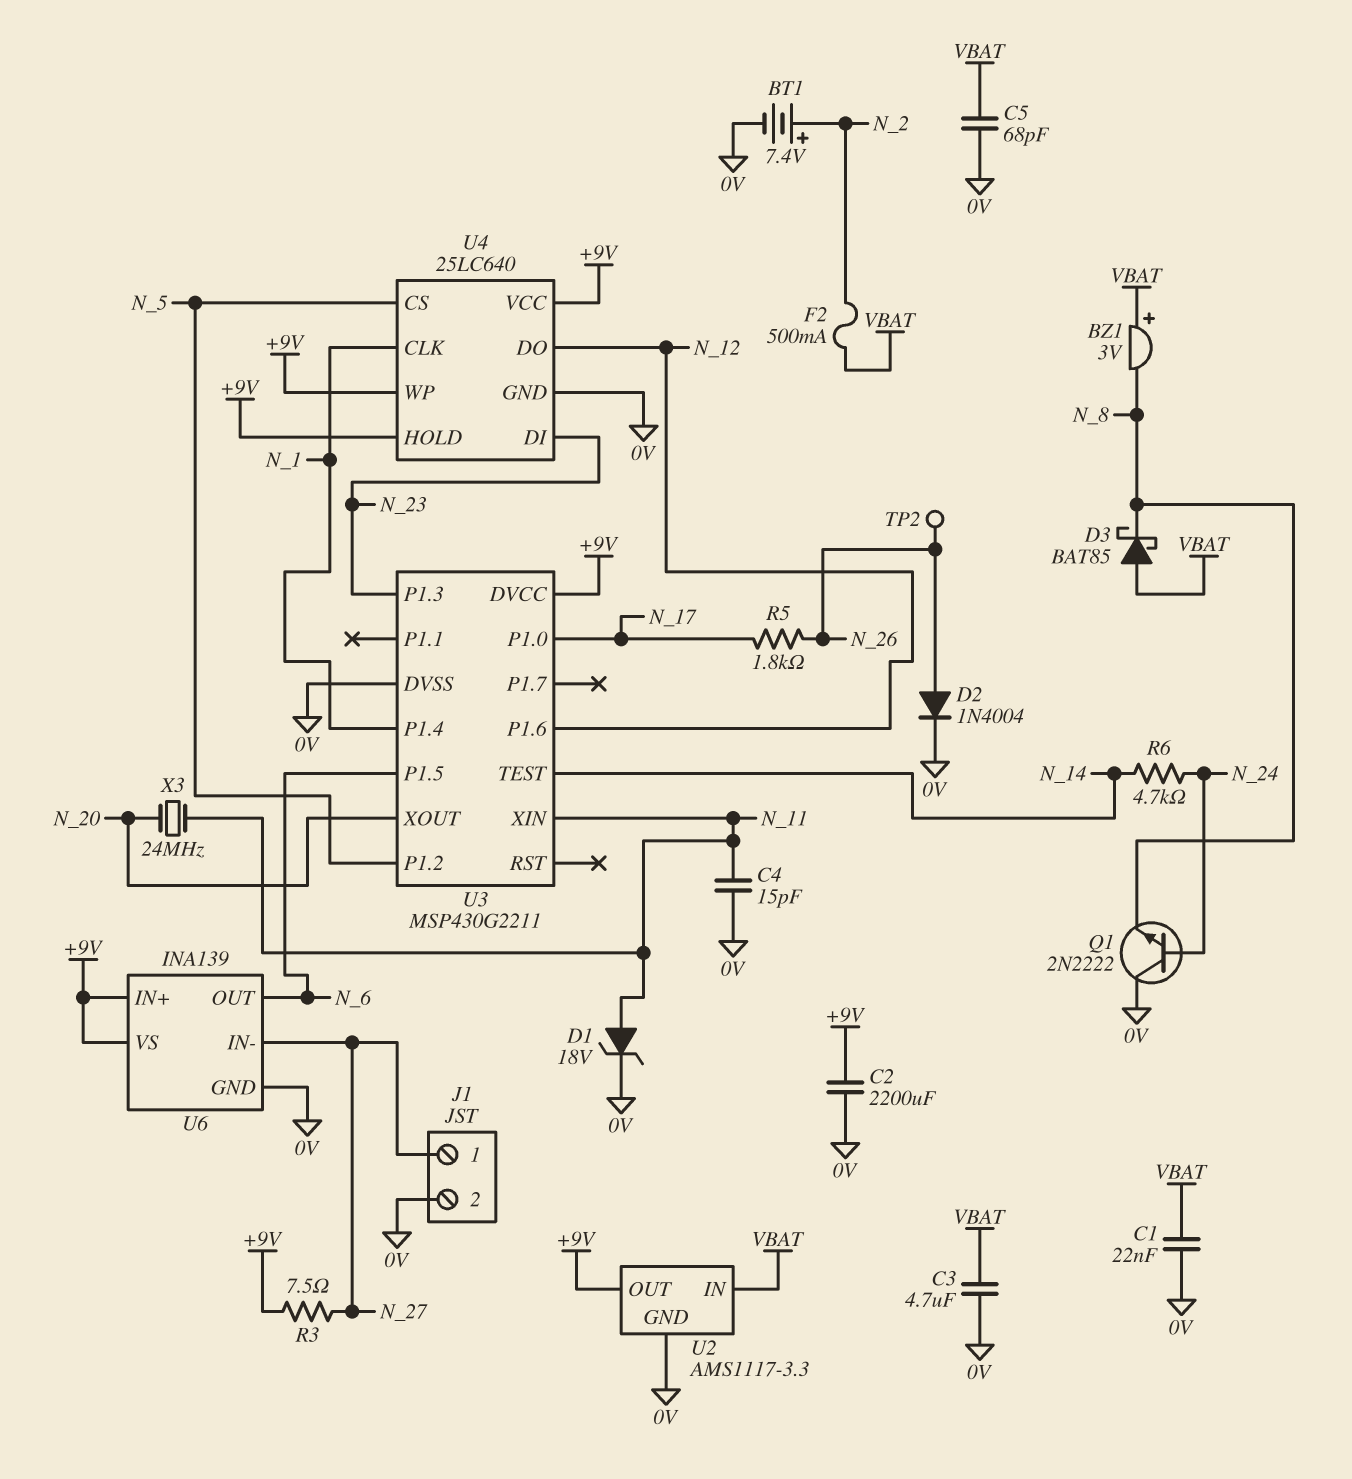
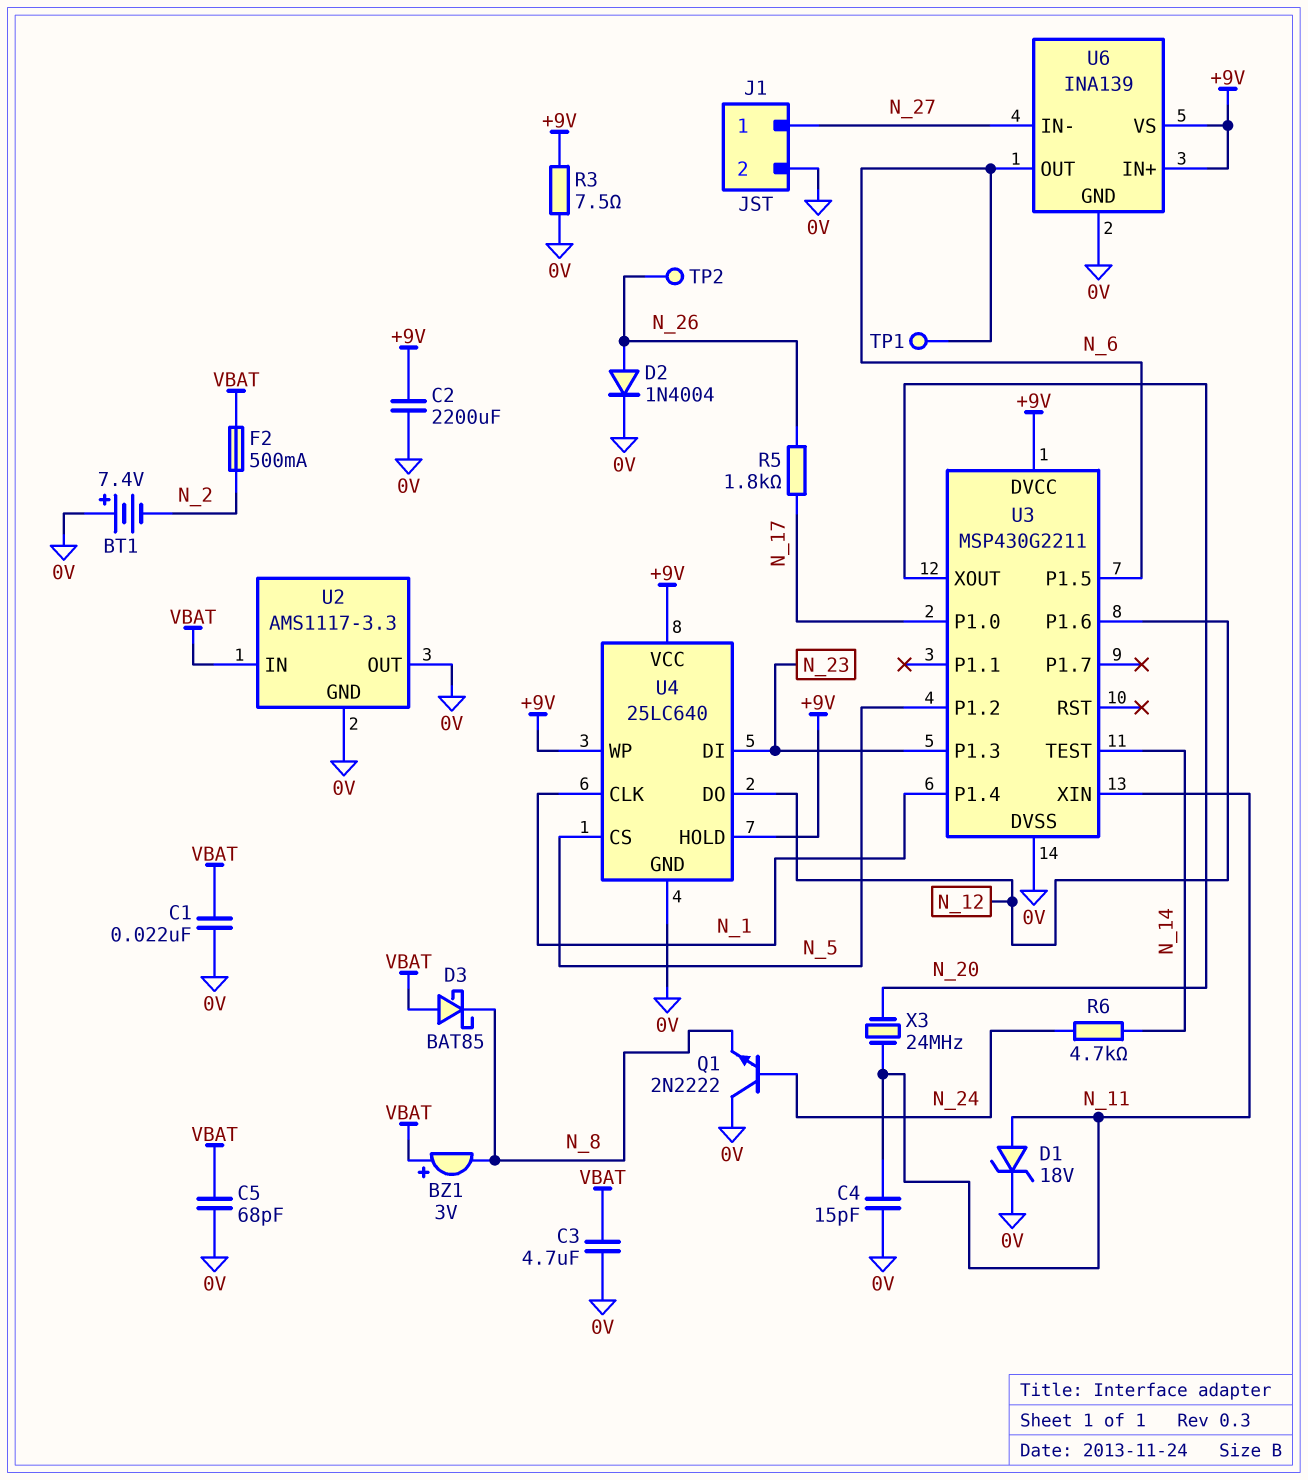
BT1: 7.4V (plus N_2, minus 0V) -> 7.4V (plus 0V, minus N_2)
R3: 7.5 (+9V, N_27) -> 7.5 (+9V, 0V)
TP1: none -> test point (N_6)
U2 pin OUT: +9V -> 0V

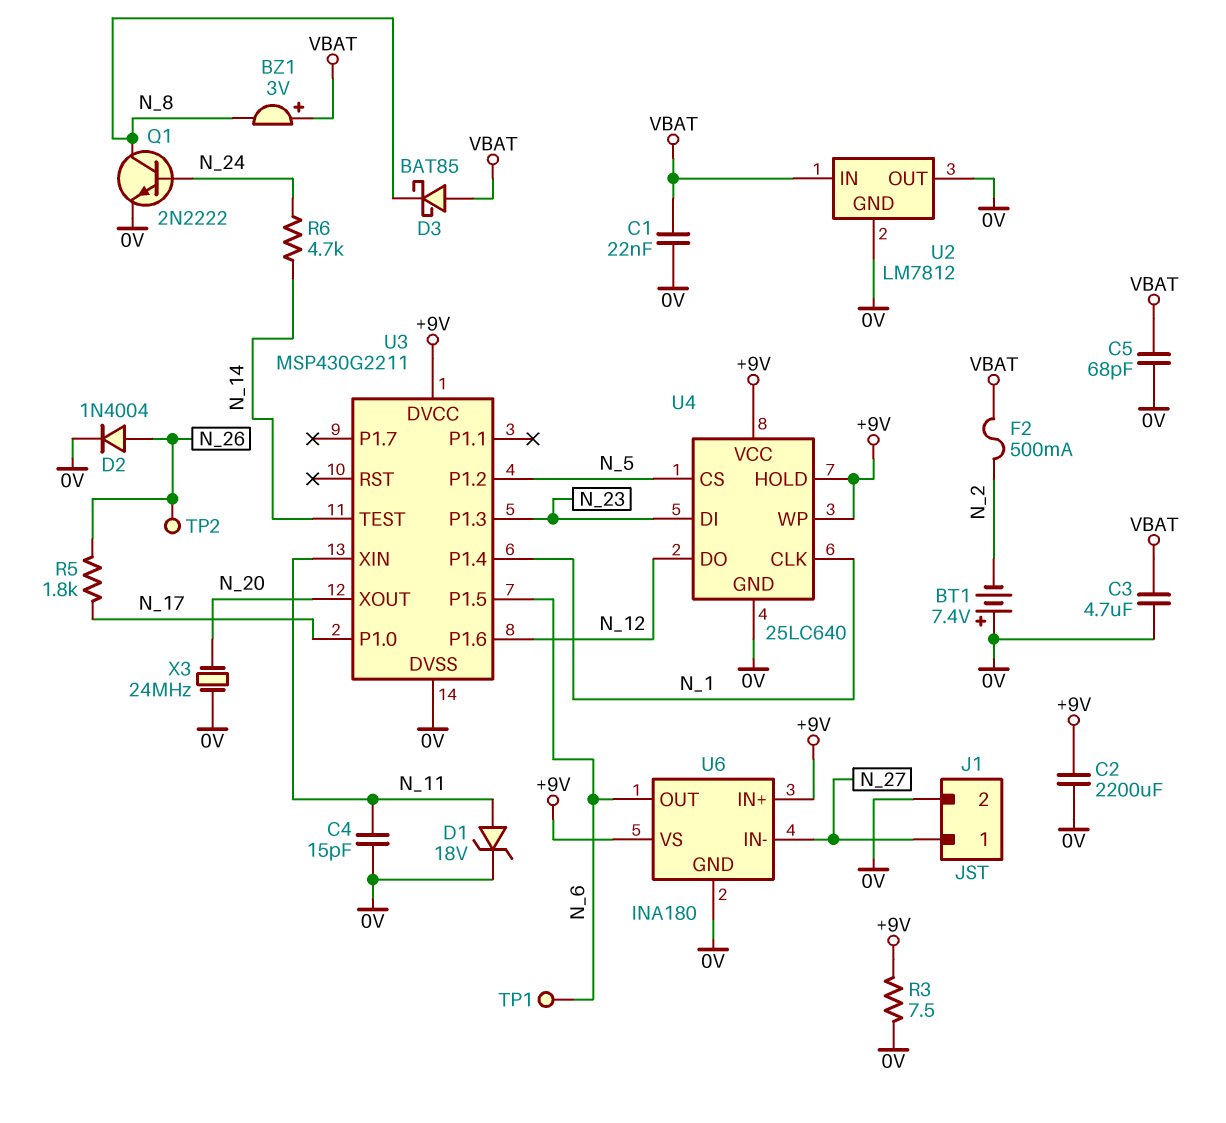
Q1: NPN 2N2222 (B N_24, C 0V, E N_8) -> NPN 2N2222 (B N_24, C N_8, E 0V)
U2: AMS1117-3.3 -> LM7812
U6: INA139 -> INA180
X3: 24MHz (N_11, N_20) -> 24MHz (0V, N_20)

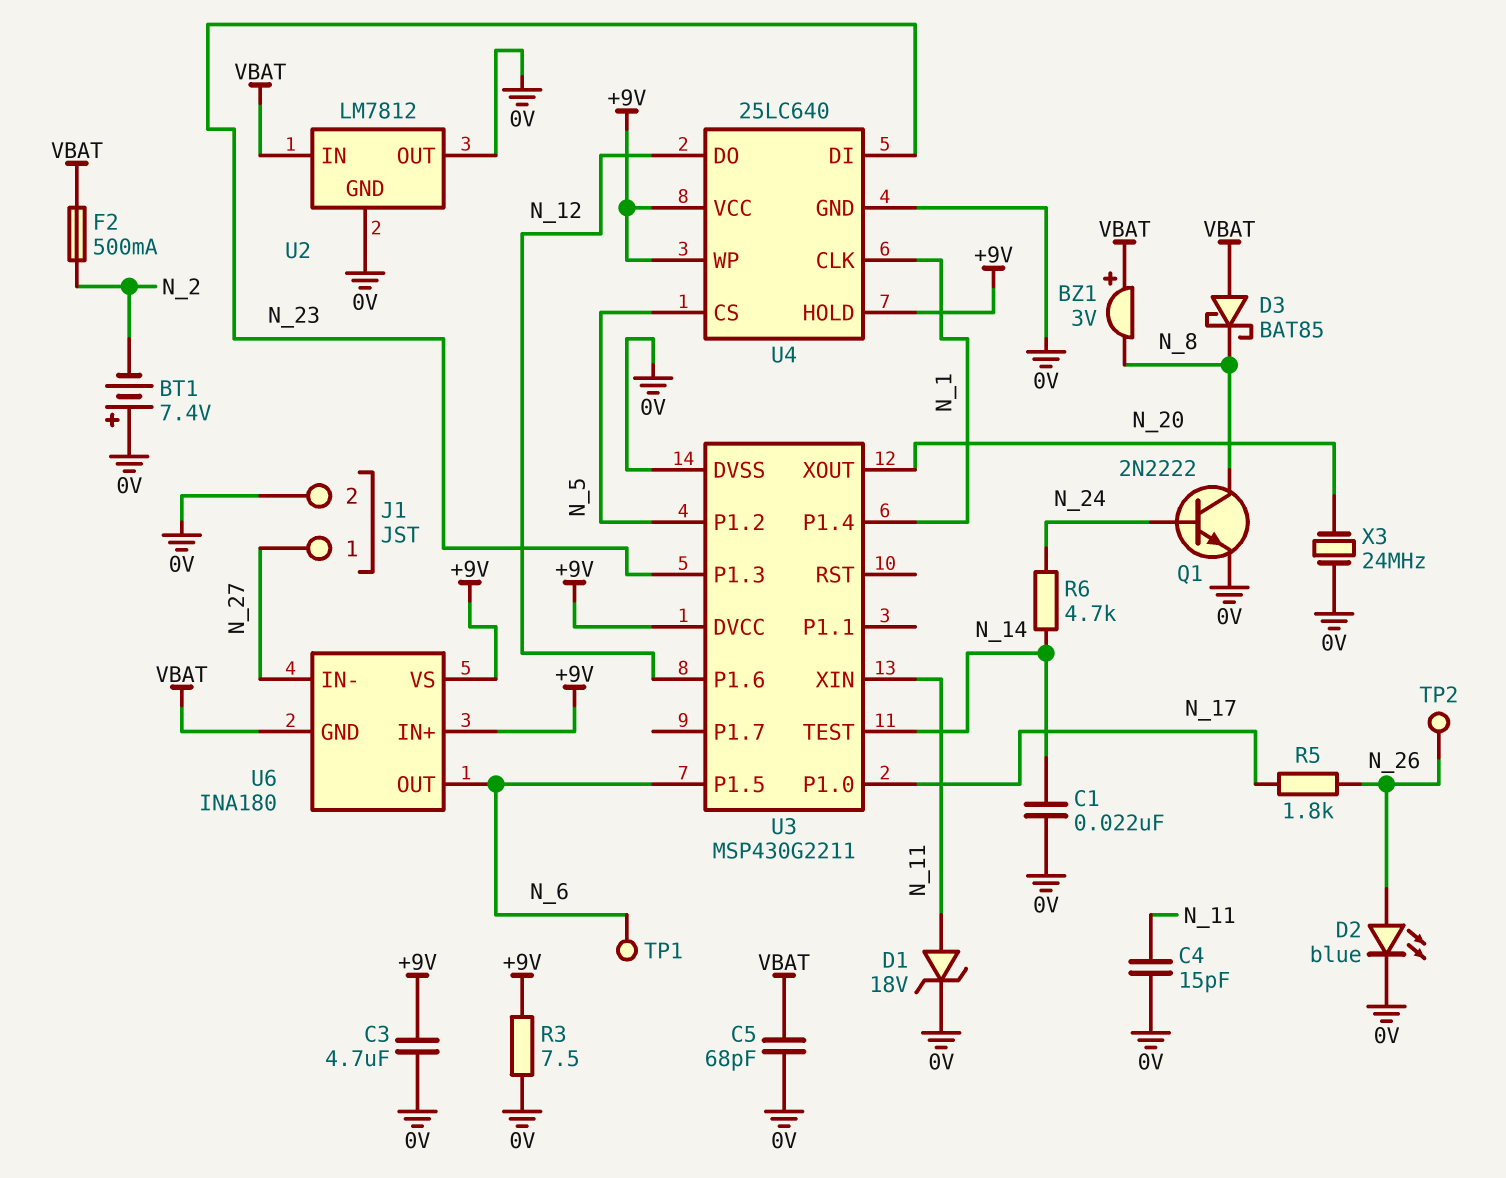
C1: 22nF (0V, VBAT) -> 22nF (0V, N_14)
C2: 2200uF (+9V, 0V) -> none
C3: 4.7uF (0V, VBAT) -> 4.7uF (+9V, 0V)
D2: diode 1N4004 (A N_26, K 0V) -> LED blue (A N_26, K 0V)
U6 pin GND: 0V -> VBAT

